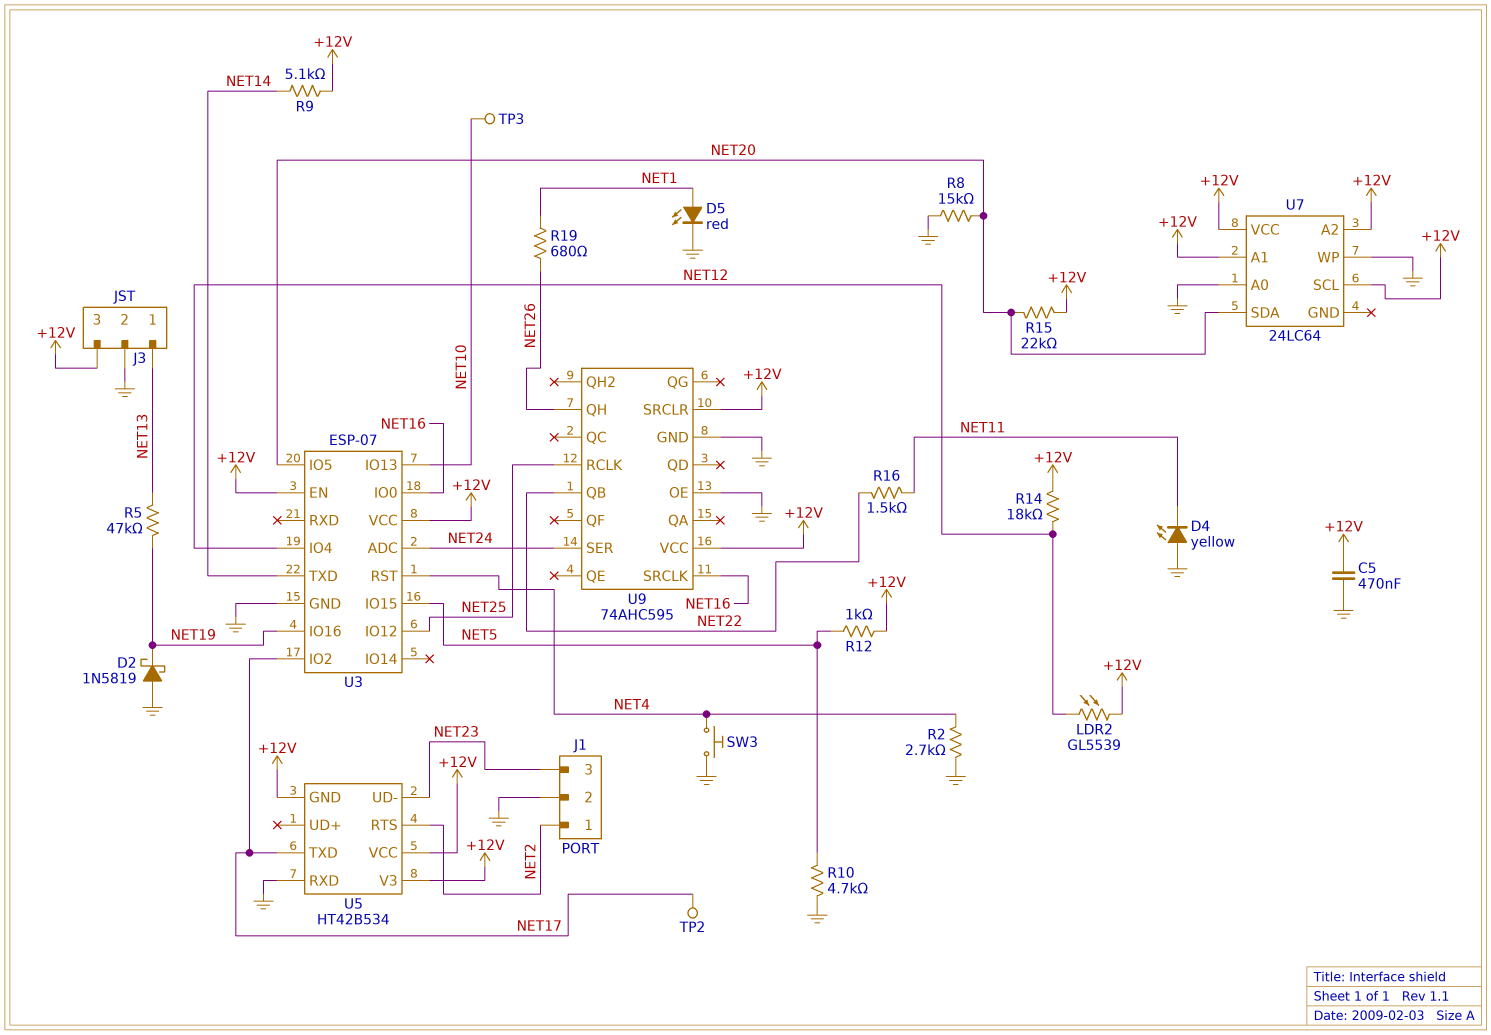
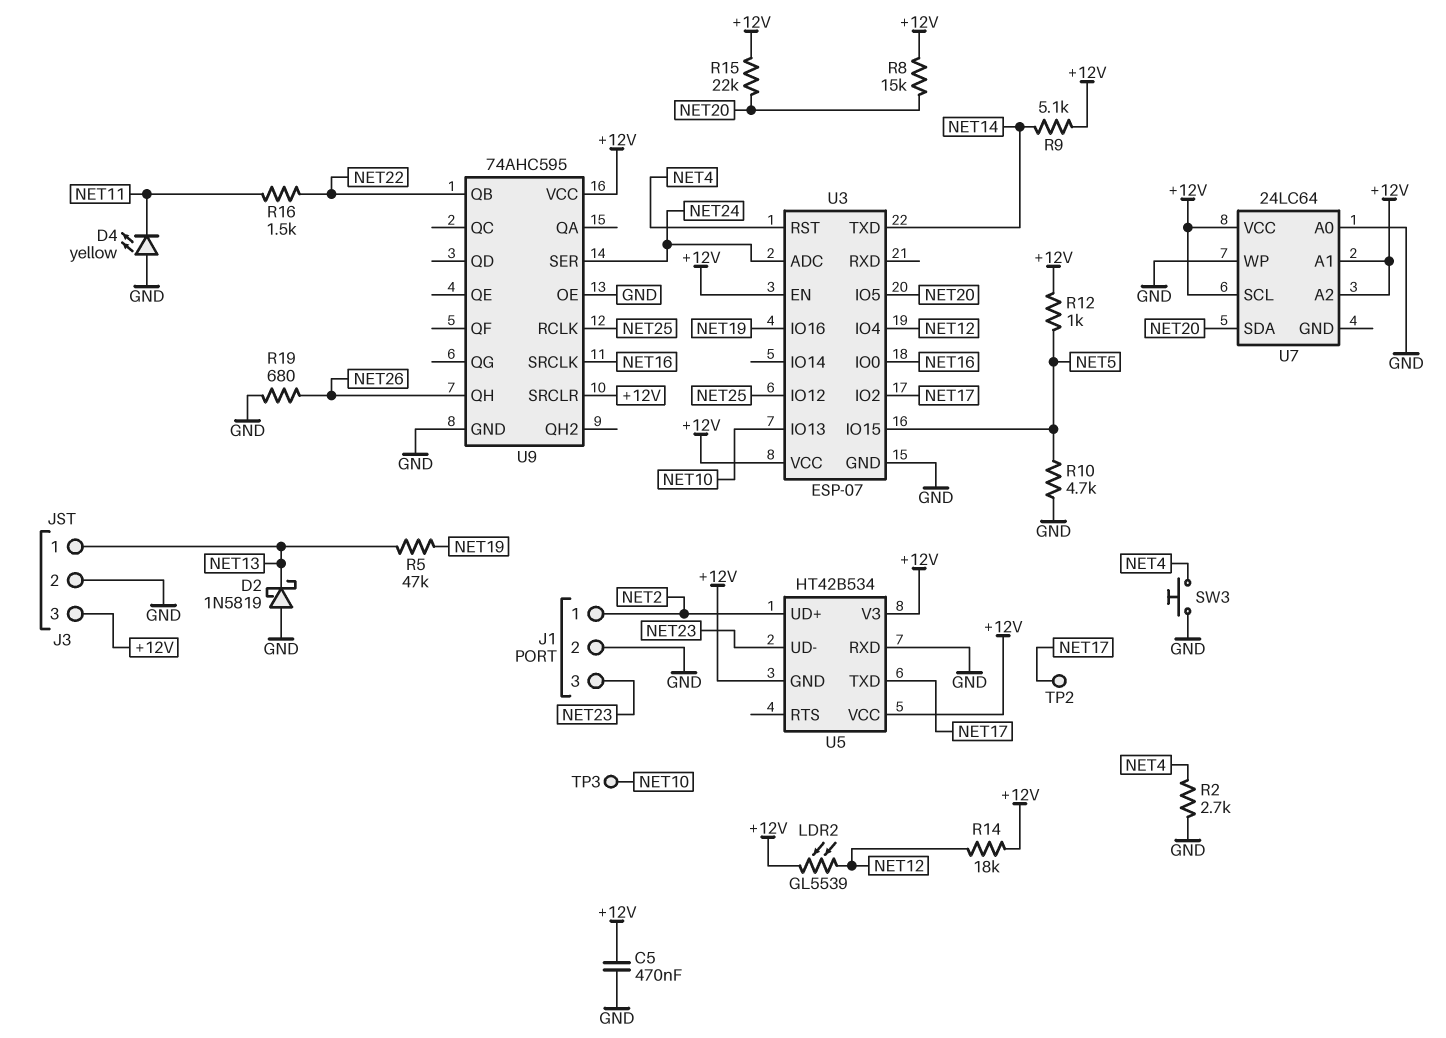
D2: schottky 1N5819 (A GND, K NET19) -> schottky 1N5819 (A GND, K NET13)
D5: LED red (A NET1, K GND) -> none
R8: 15k (GND, NET20) -> 15k (+12V, NET20)
R19: 680 (NET1, NET26) -> 680 (GND, NET26)
U5 pin RTS: NET2 -> none
U5 pin UD+: none -> NET2

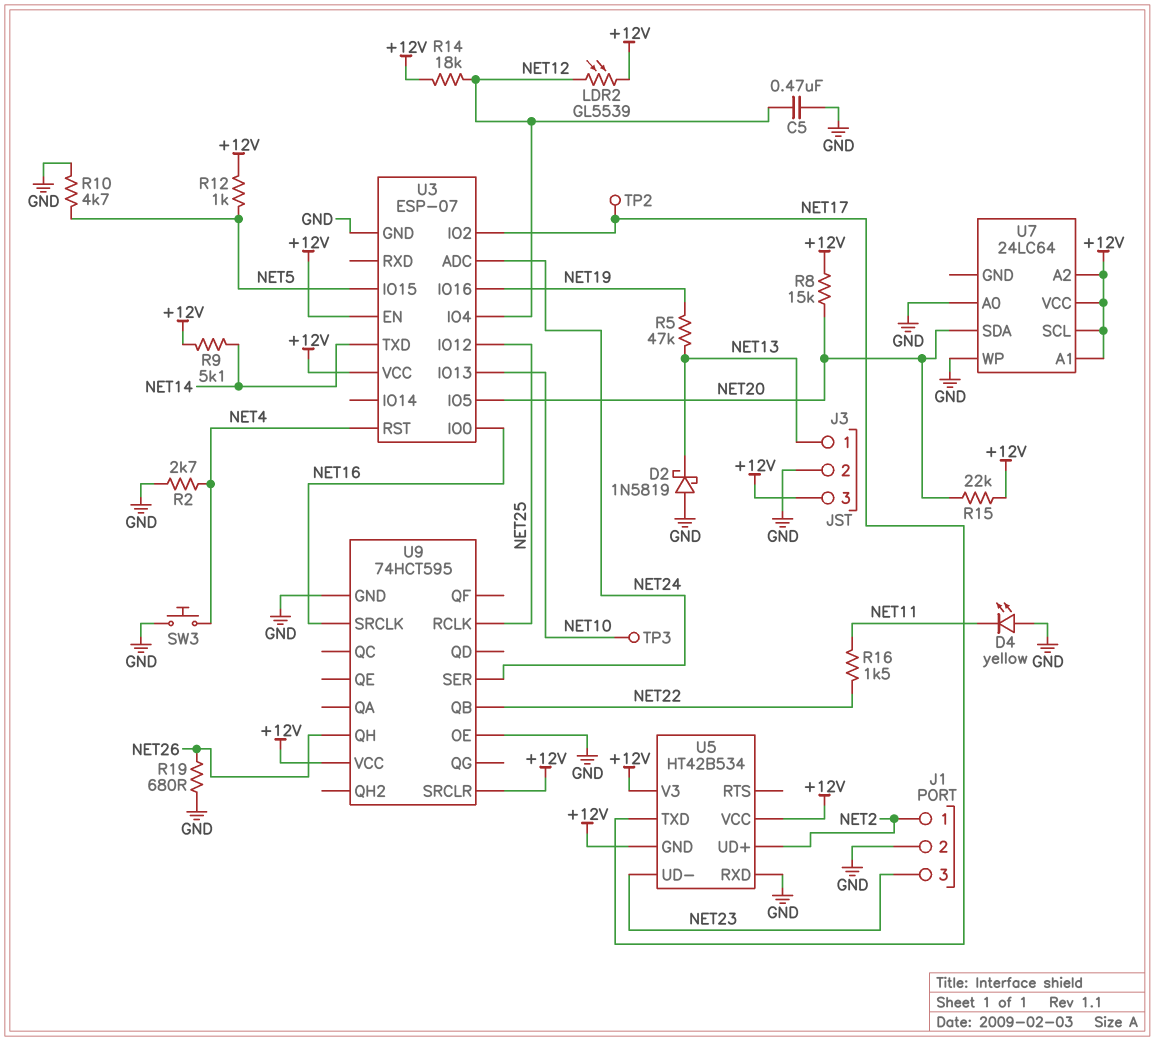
C5: 470nF (+12V, GND) -> 470nF (GND, NET12)
U9: 74AHC595 -> 74HCT595

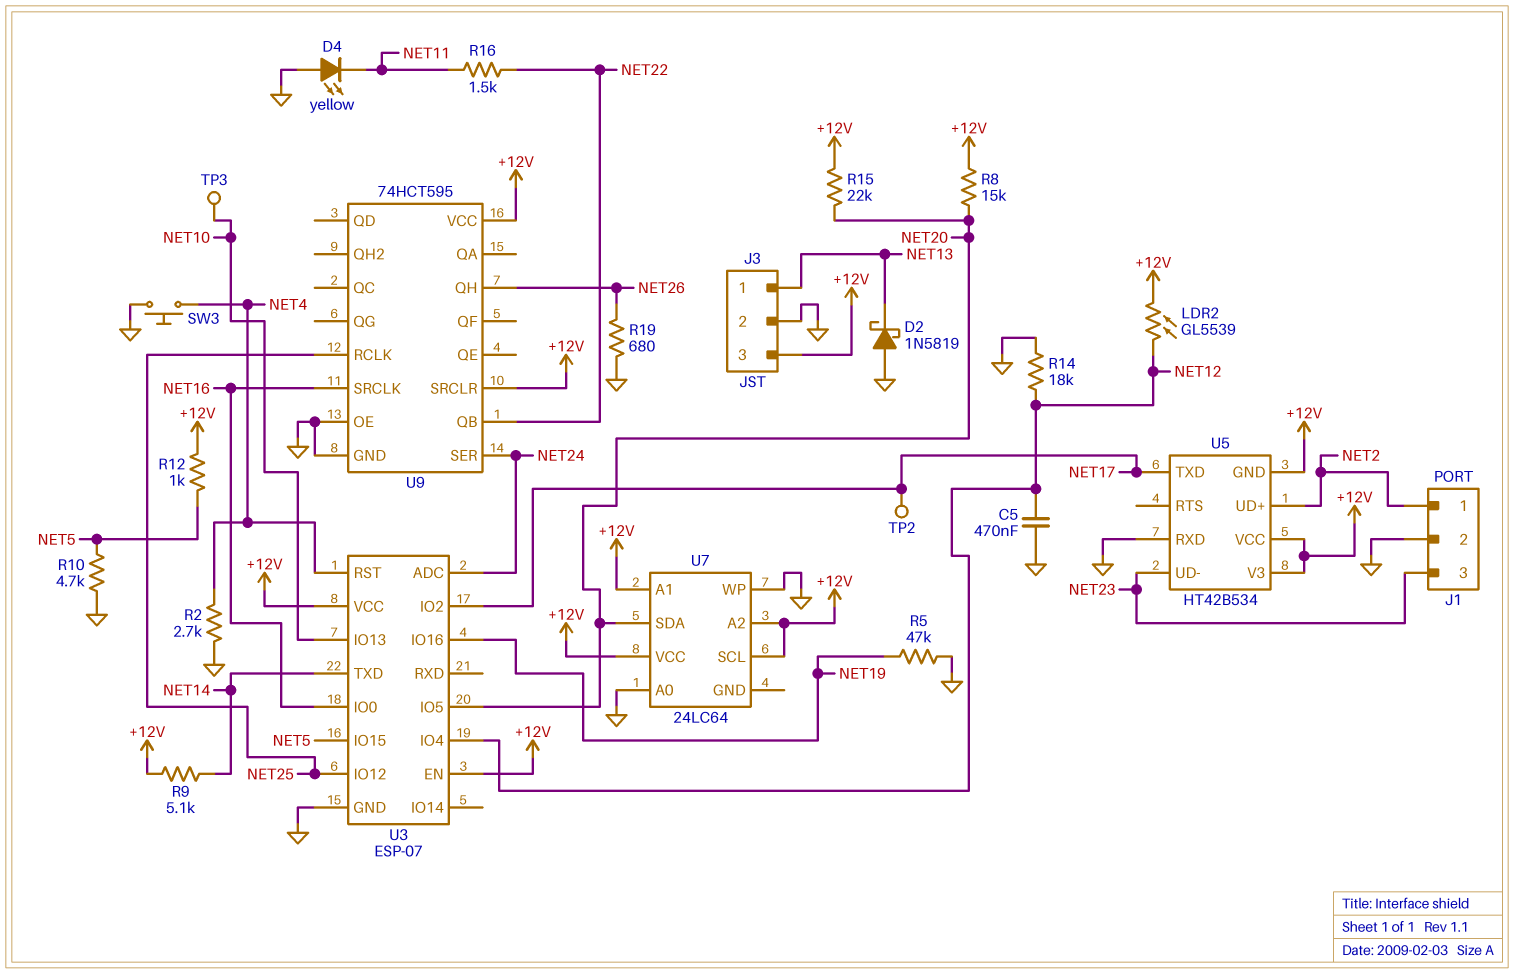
R5: 47k (NET13, NET19) -> 47k (GND, NET19)
R14: 18k (+12V, NET12) -> 18k (GND, NET12)

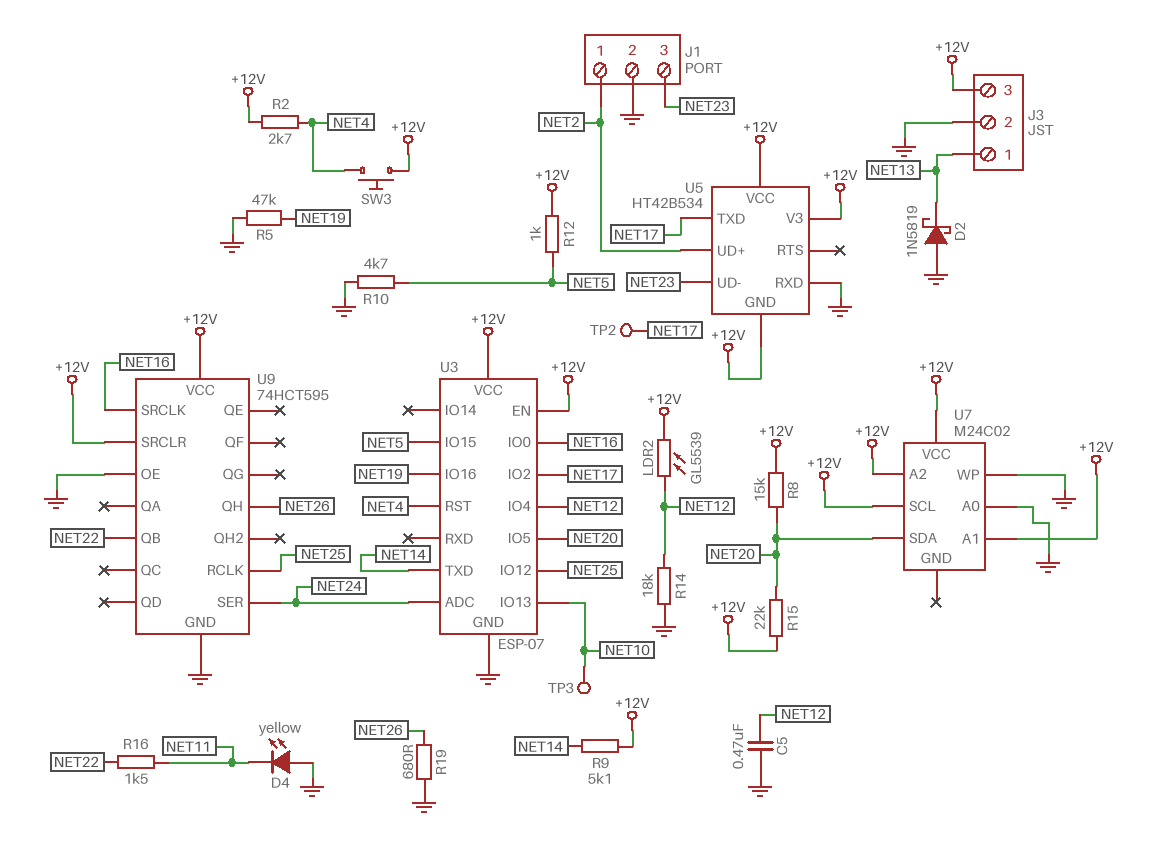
R2: 2.7k (GND, NET4) -> 2.7k (+12V, NET4)
SW3: button (GND, NET4) -> button (+12V, NET4)
U7: 24LC64 -> M24C02

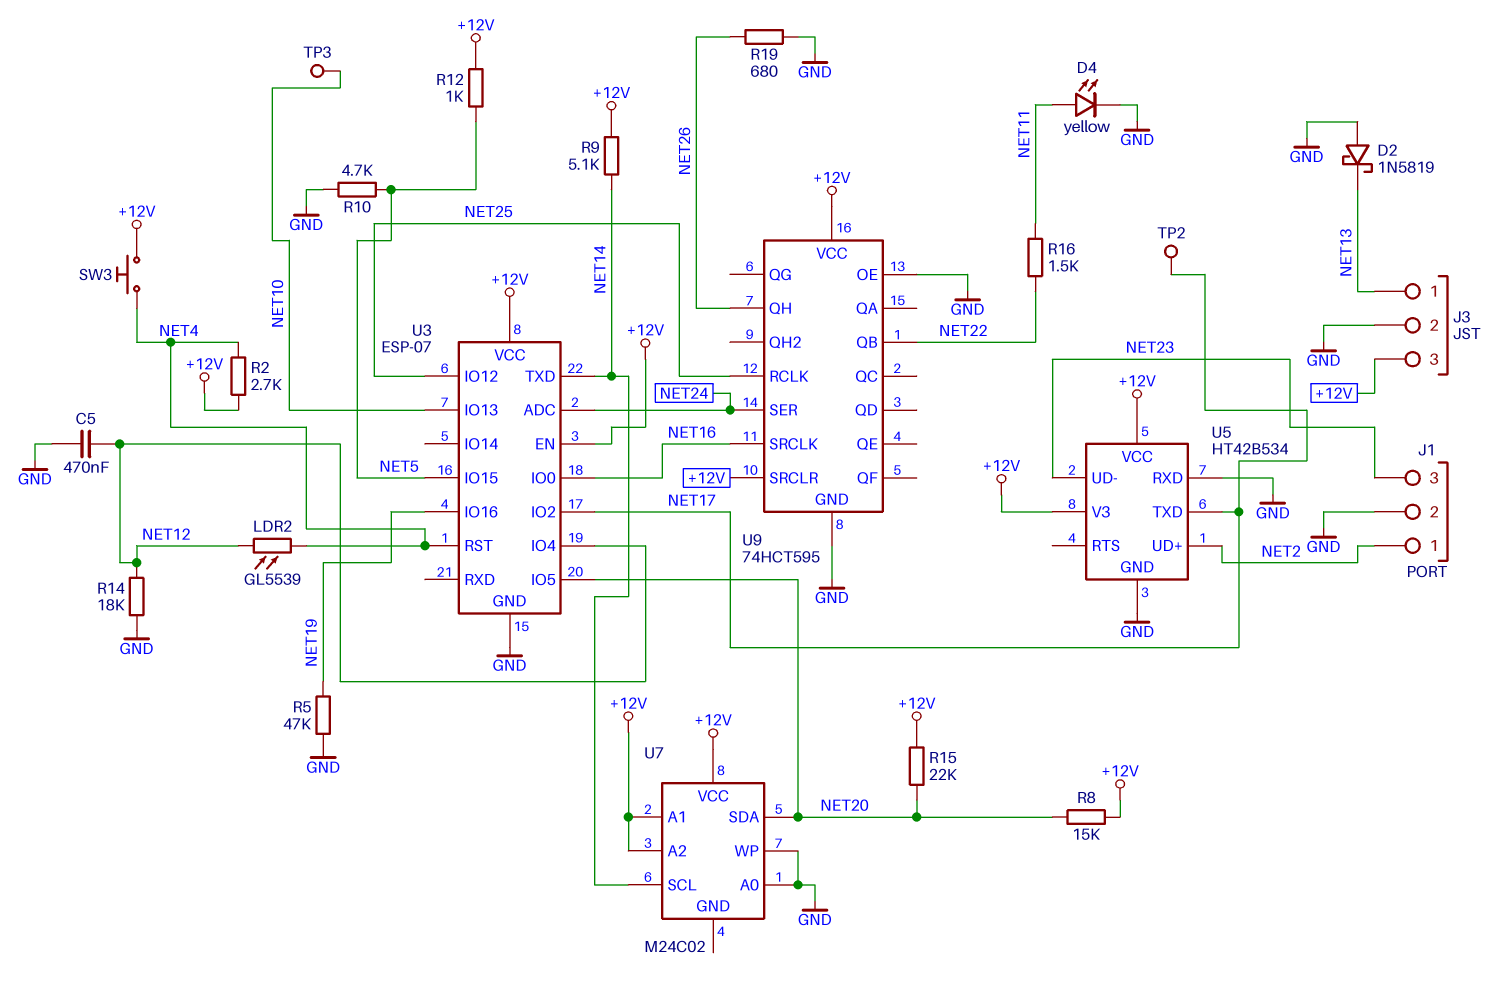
D4: LED yellow (A GND, K NET11) -> LED yellow (A NET11, K GND)
LDR2: GL5539 (+12V, NET12) -> GL5539 (NET4, NET12)
U5 pin GND: +12V -> GND
U7 pin SCL: +12V -> NET14

